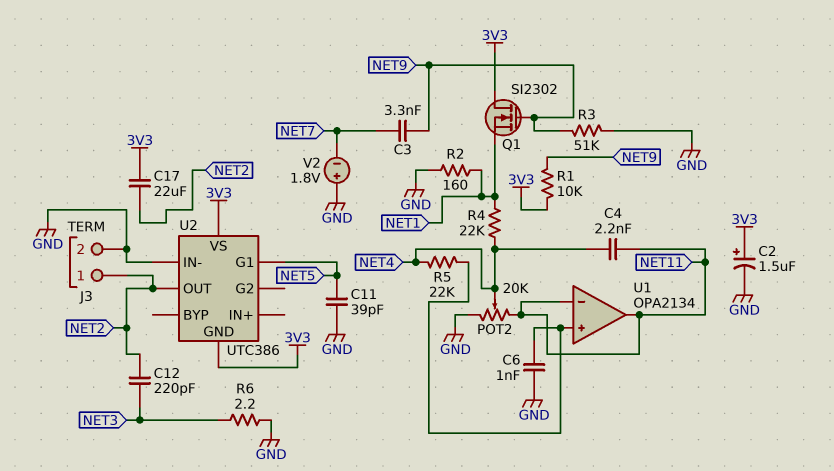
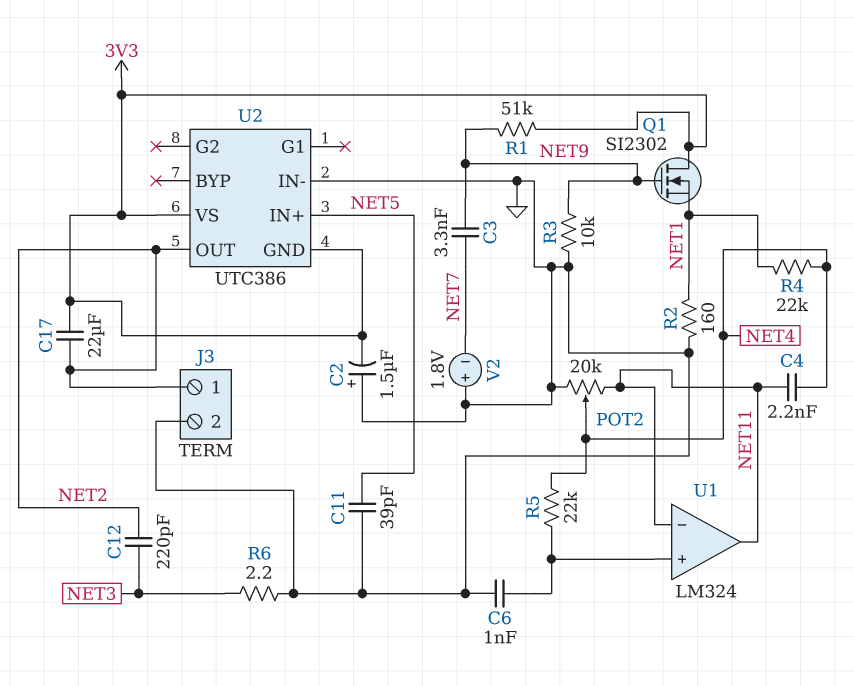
C2: 1.5uF (plus 3V3, minus GND) -> 1.5uF (plus GND, minus 3V3)
R1: 10k (3V3, NET9) -> 51k (3V3, NET9)
R3: 51k (GND, NET9) -> 10k (GND, NET9)
U1: OPA2134 -> LM324
U2 pin G1: NET5 -> none
U2 pin IN+: none -> NET5

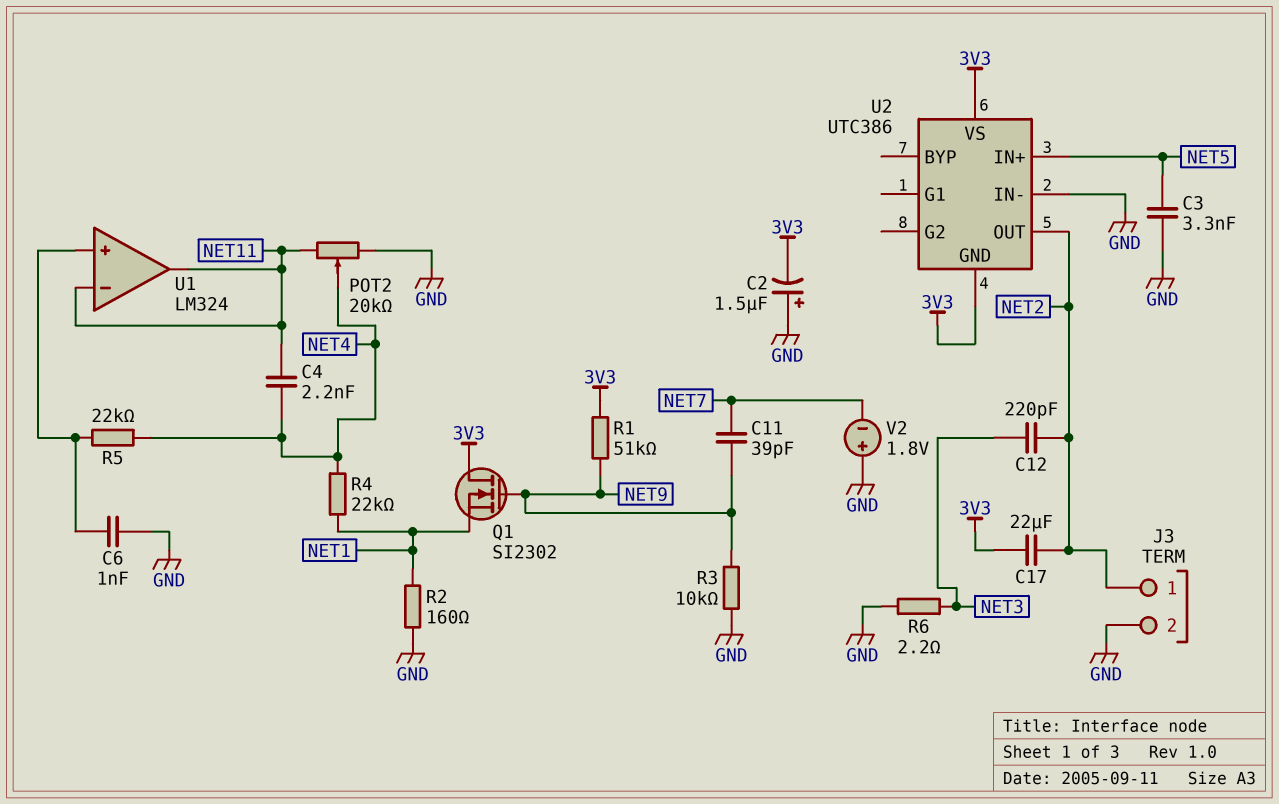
C3: 3.3nF (NET7, NET9) -> 3.3nF (GND, NET5)
C11: 39pF (GND, NET5) -> 39pF (NET7, NET9)

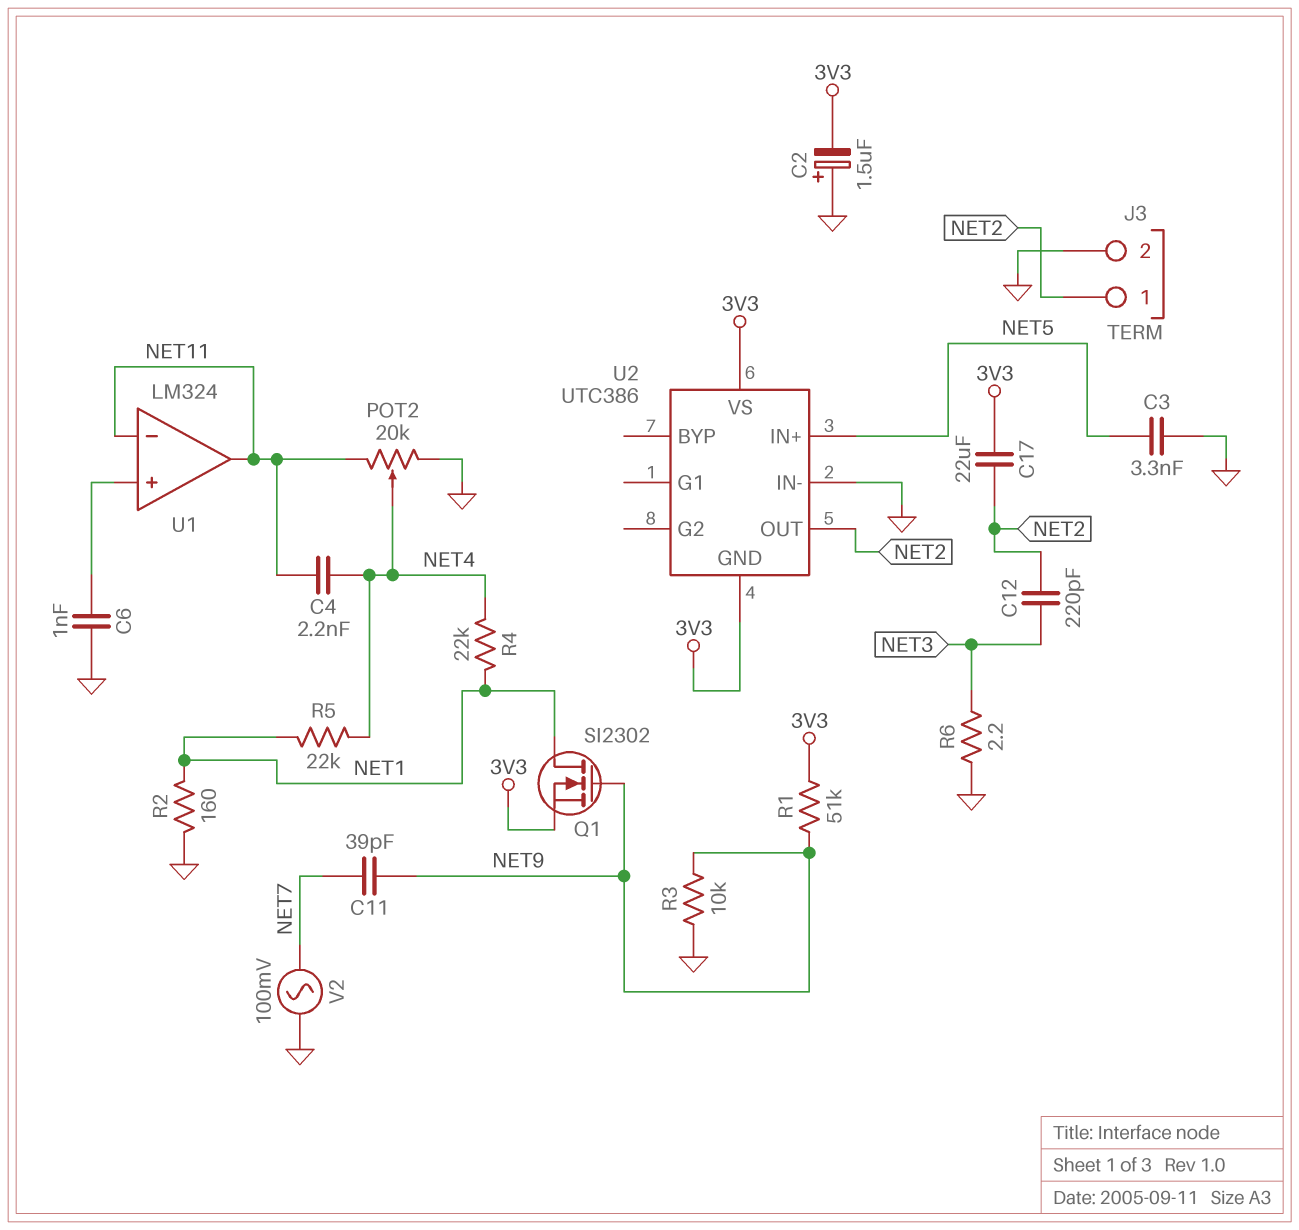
Q1: NMOS SI2302 (G NET9, D 3V3, S NET1) -> NMOS SI2302 (G NET9, D NET1, S 3V3)
R5: 22k (NET4, U1/in+) -> 22k (NET1, NET4)
V2: 1.8V (plus GND, minus NET7) -> AC 100mV (GND, NET7)

